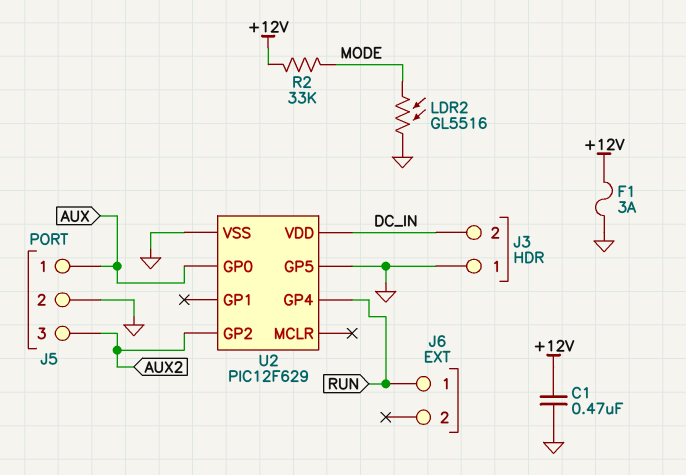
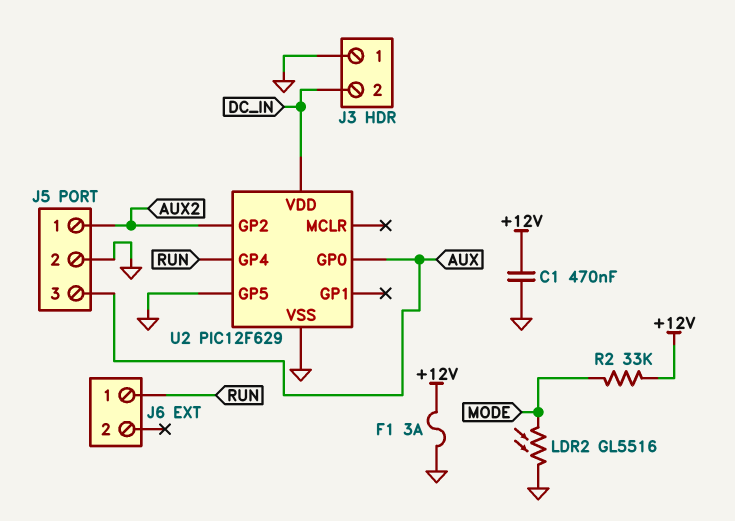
J5 pin 1: AUX -> AUX2
J5 pin 3: AUX2 -> AUX

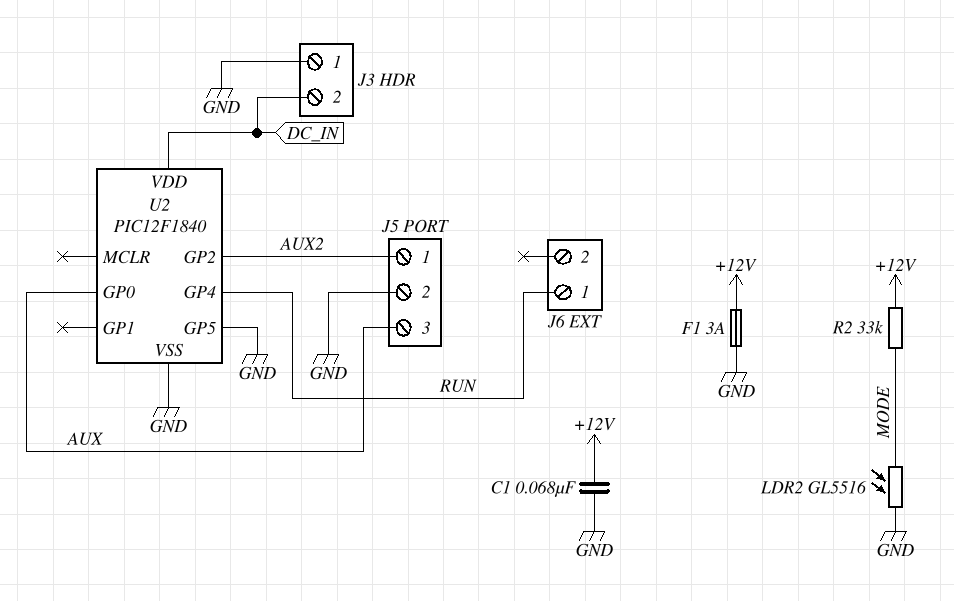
C1: 470nF (+12V, GND) -> 68nF (+12V, GND)
U2: PIC12F629 -> PIC12F1840

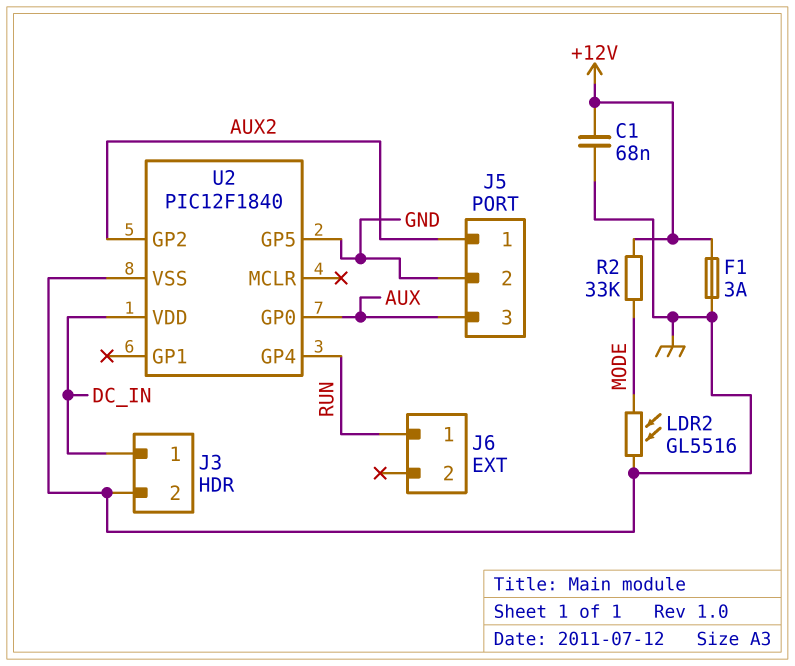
J3 pin 1: GND -> DC_IN
J3 pin 2: DC_IN -> GND

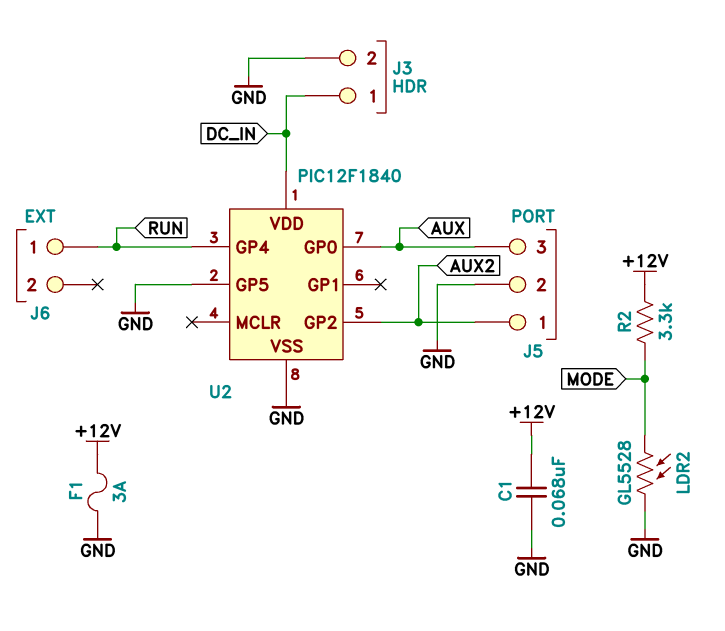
LDR2: GL5516 (GND, MODE) -> GL5528 (GND, MODE)
R2: 33k (+12V, MODE) -> 3.3k (+12V, MODE)

